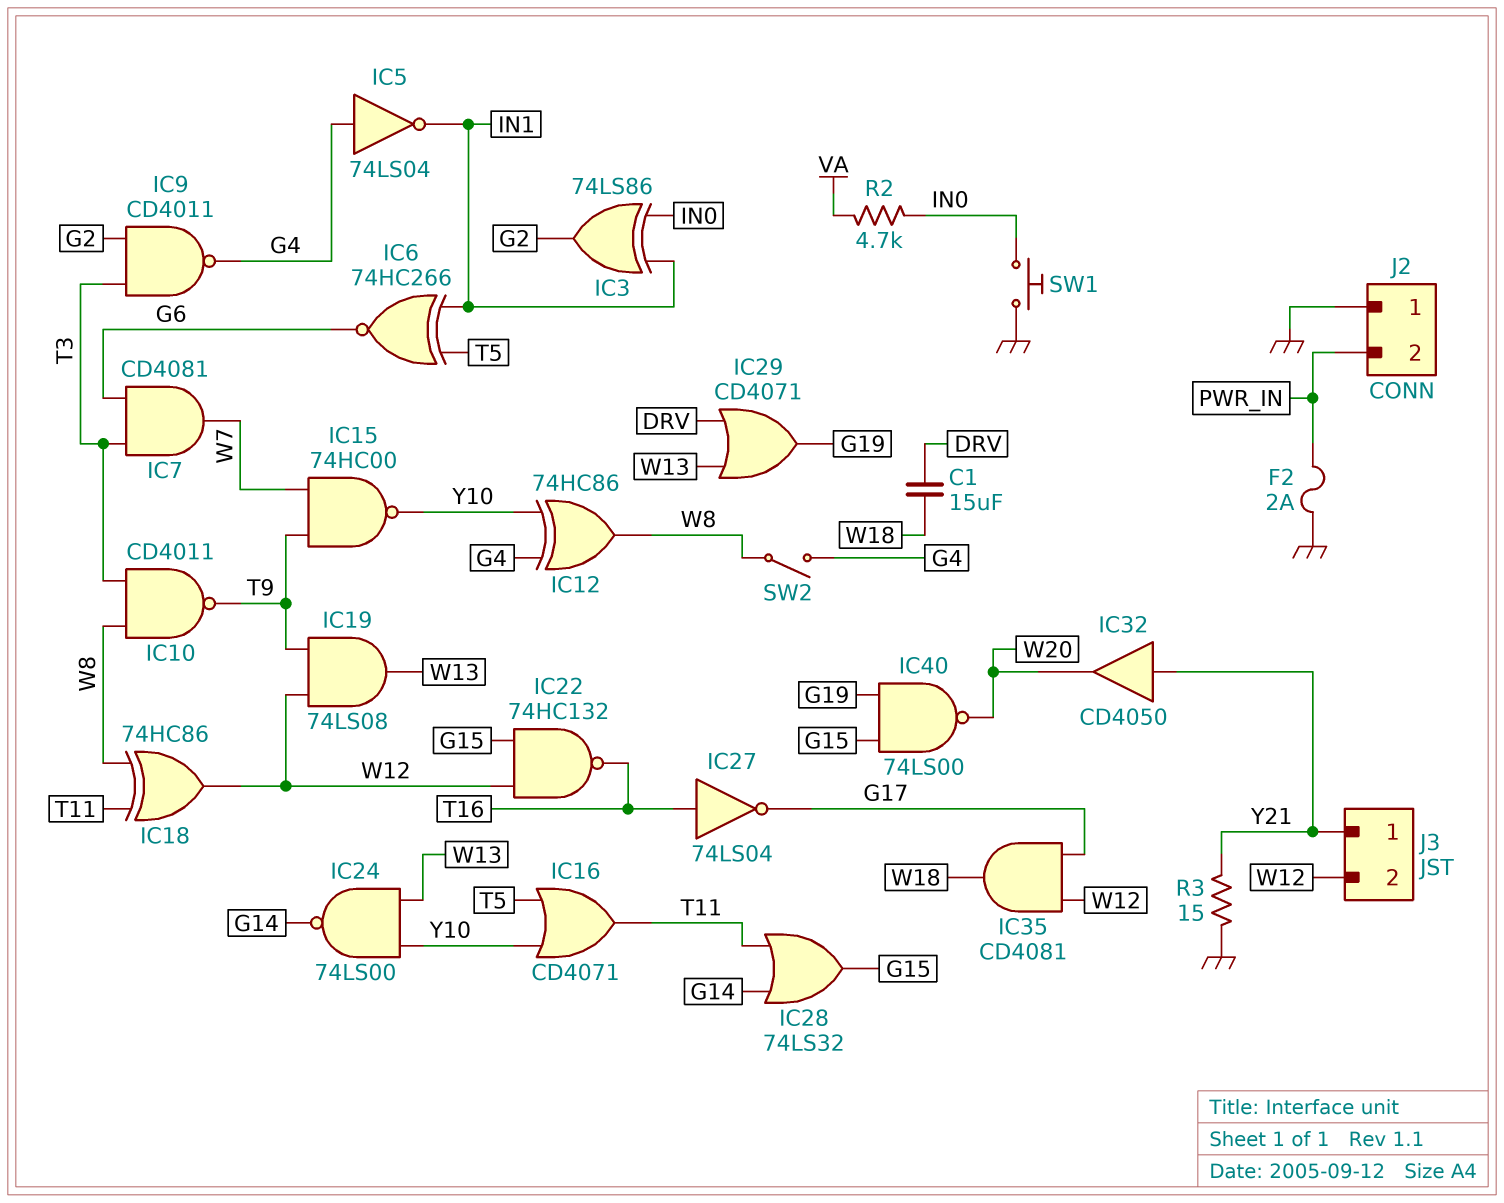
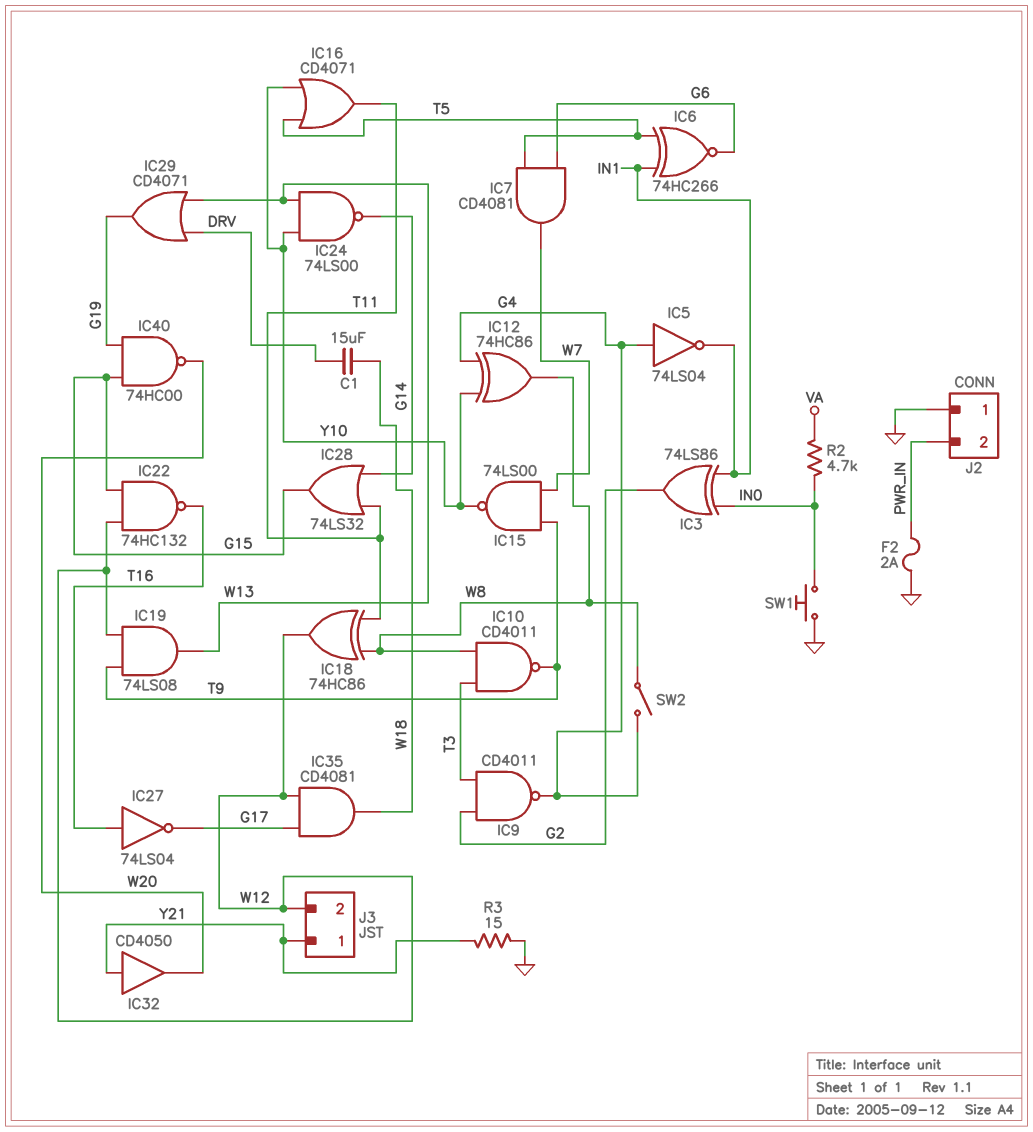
IC7: AND CD4081 (in G6, in T3, out W7) -> AND CD4081 (in G6, in T5, out W7)
IC15: NAND 74HC00 (in T9, in W7, out Y10) -> NAND 74LS00 (in T9, in W7, out Y10)
IC40: NAND 74LS00 (in G15, in G19, out W20) -> NAND 74HC00 (in G15, in G19, out W20)

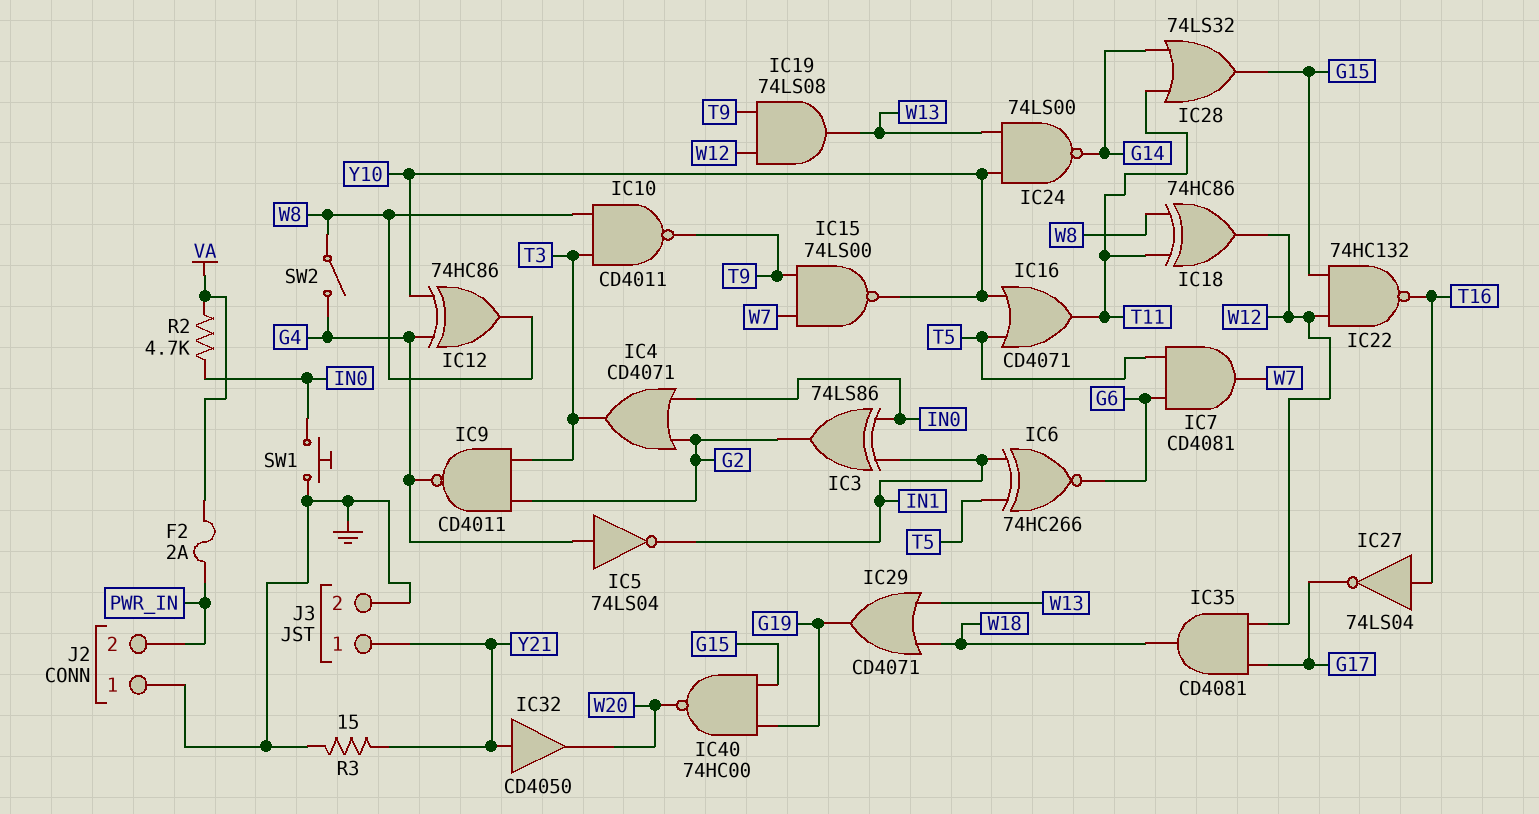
C1: 15uF (DRV, W18) -> none
F2: 2A (GND, PWR_IN) -> 2A (PWR_IN, VA)
IC4: none -> OR CD4071 (in G2, in IN0, out T3)
IC29: OR CD4071 (in DRV, in W13, out G19) -> OR CD4071 (in W13, in W18, out G19)
J3 pin 2: W12 -> GND

